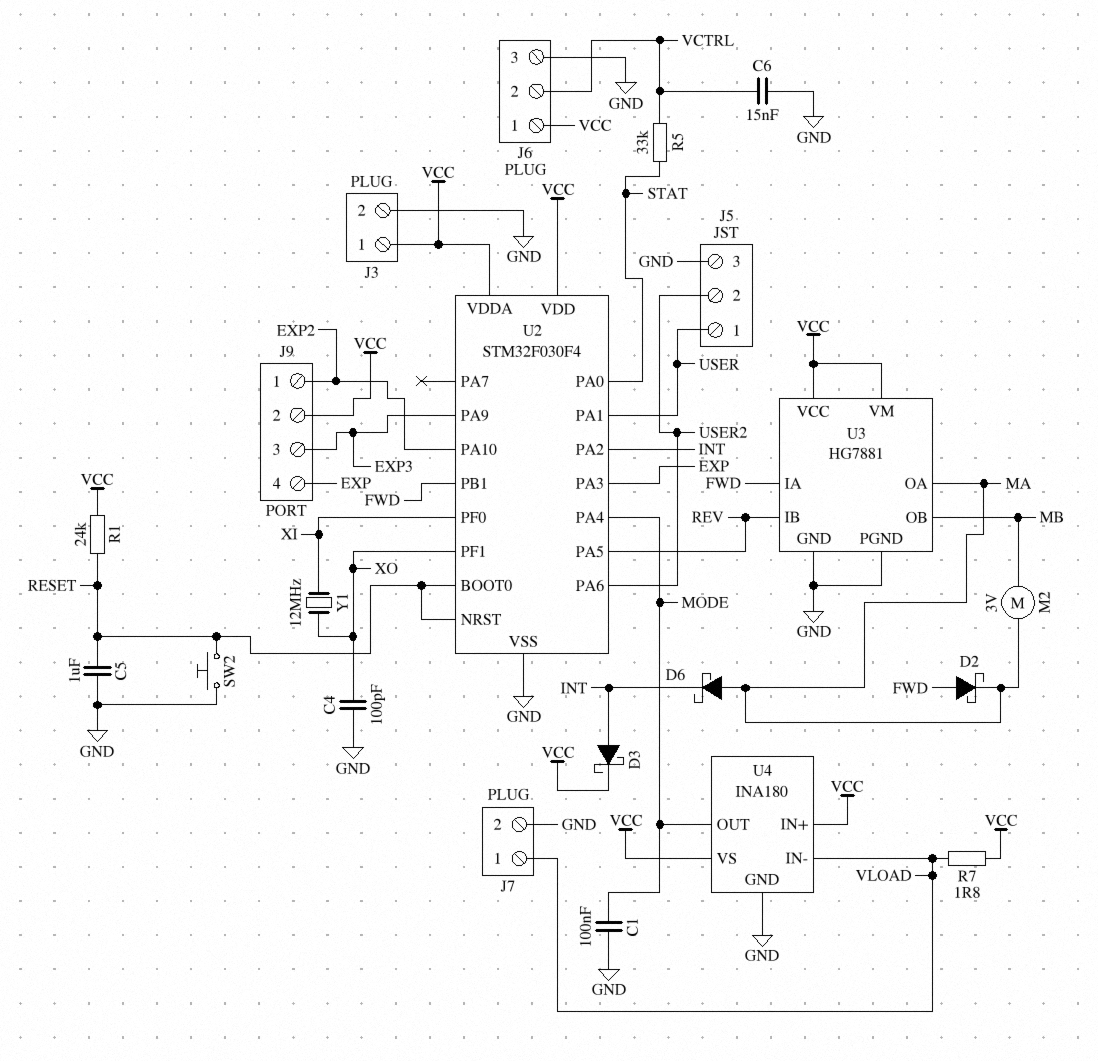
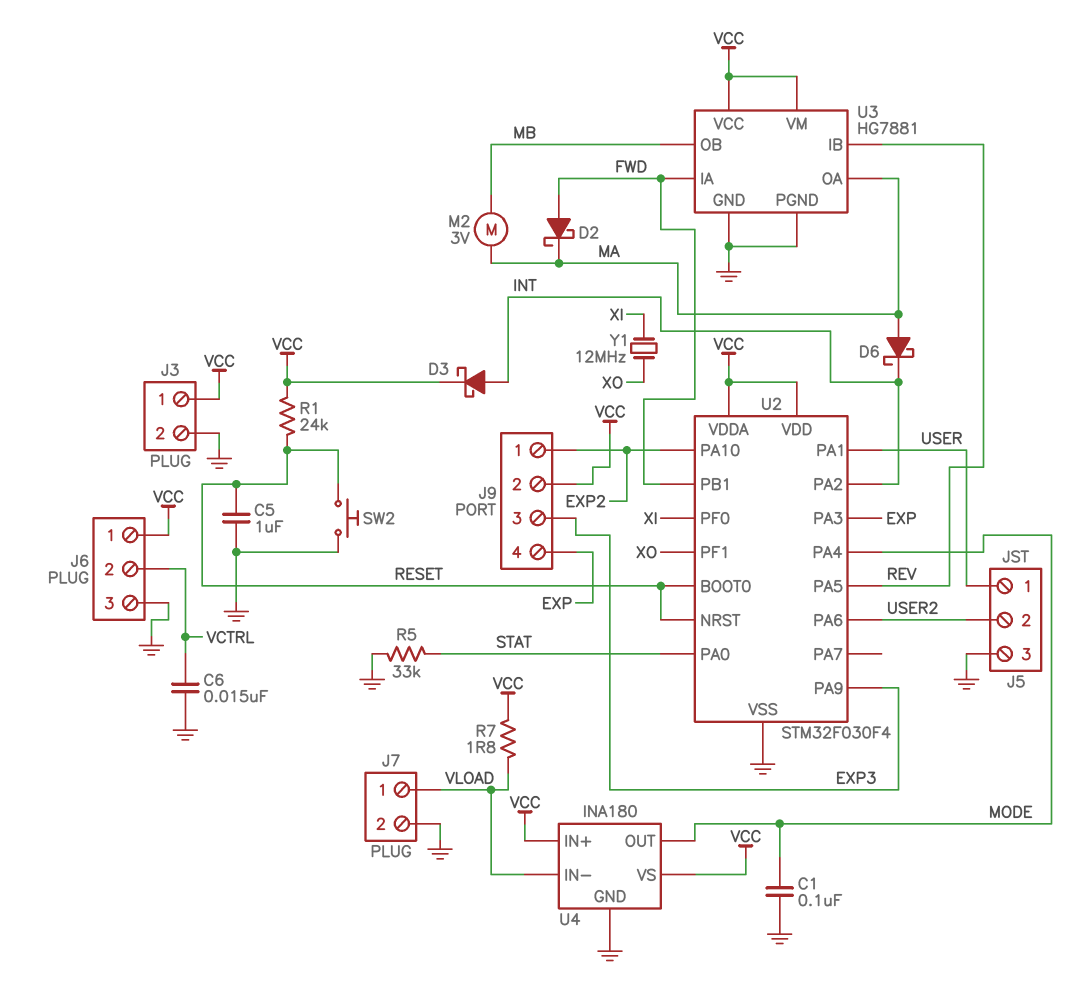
C4: 100pF (GND, XO) -> none
R5: 33k (STAT, VCTRL) -> 33k (GND, STAT)

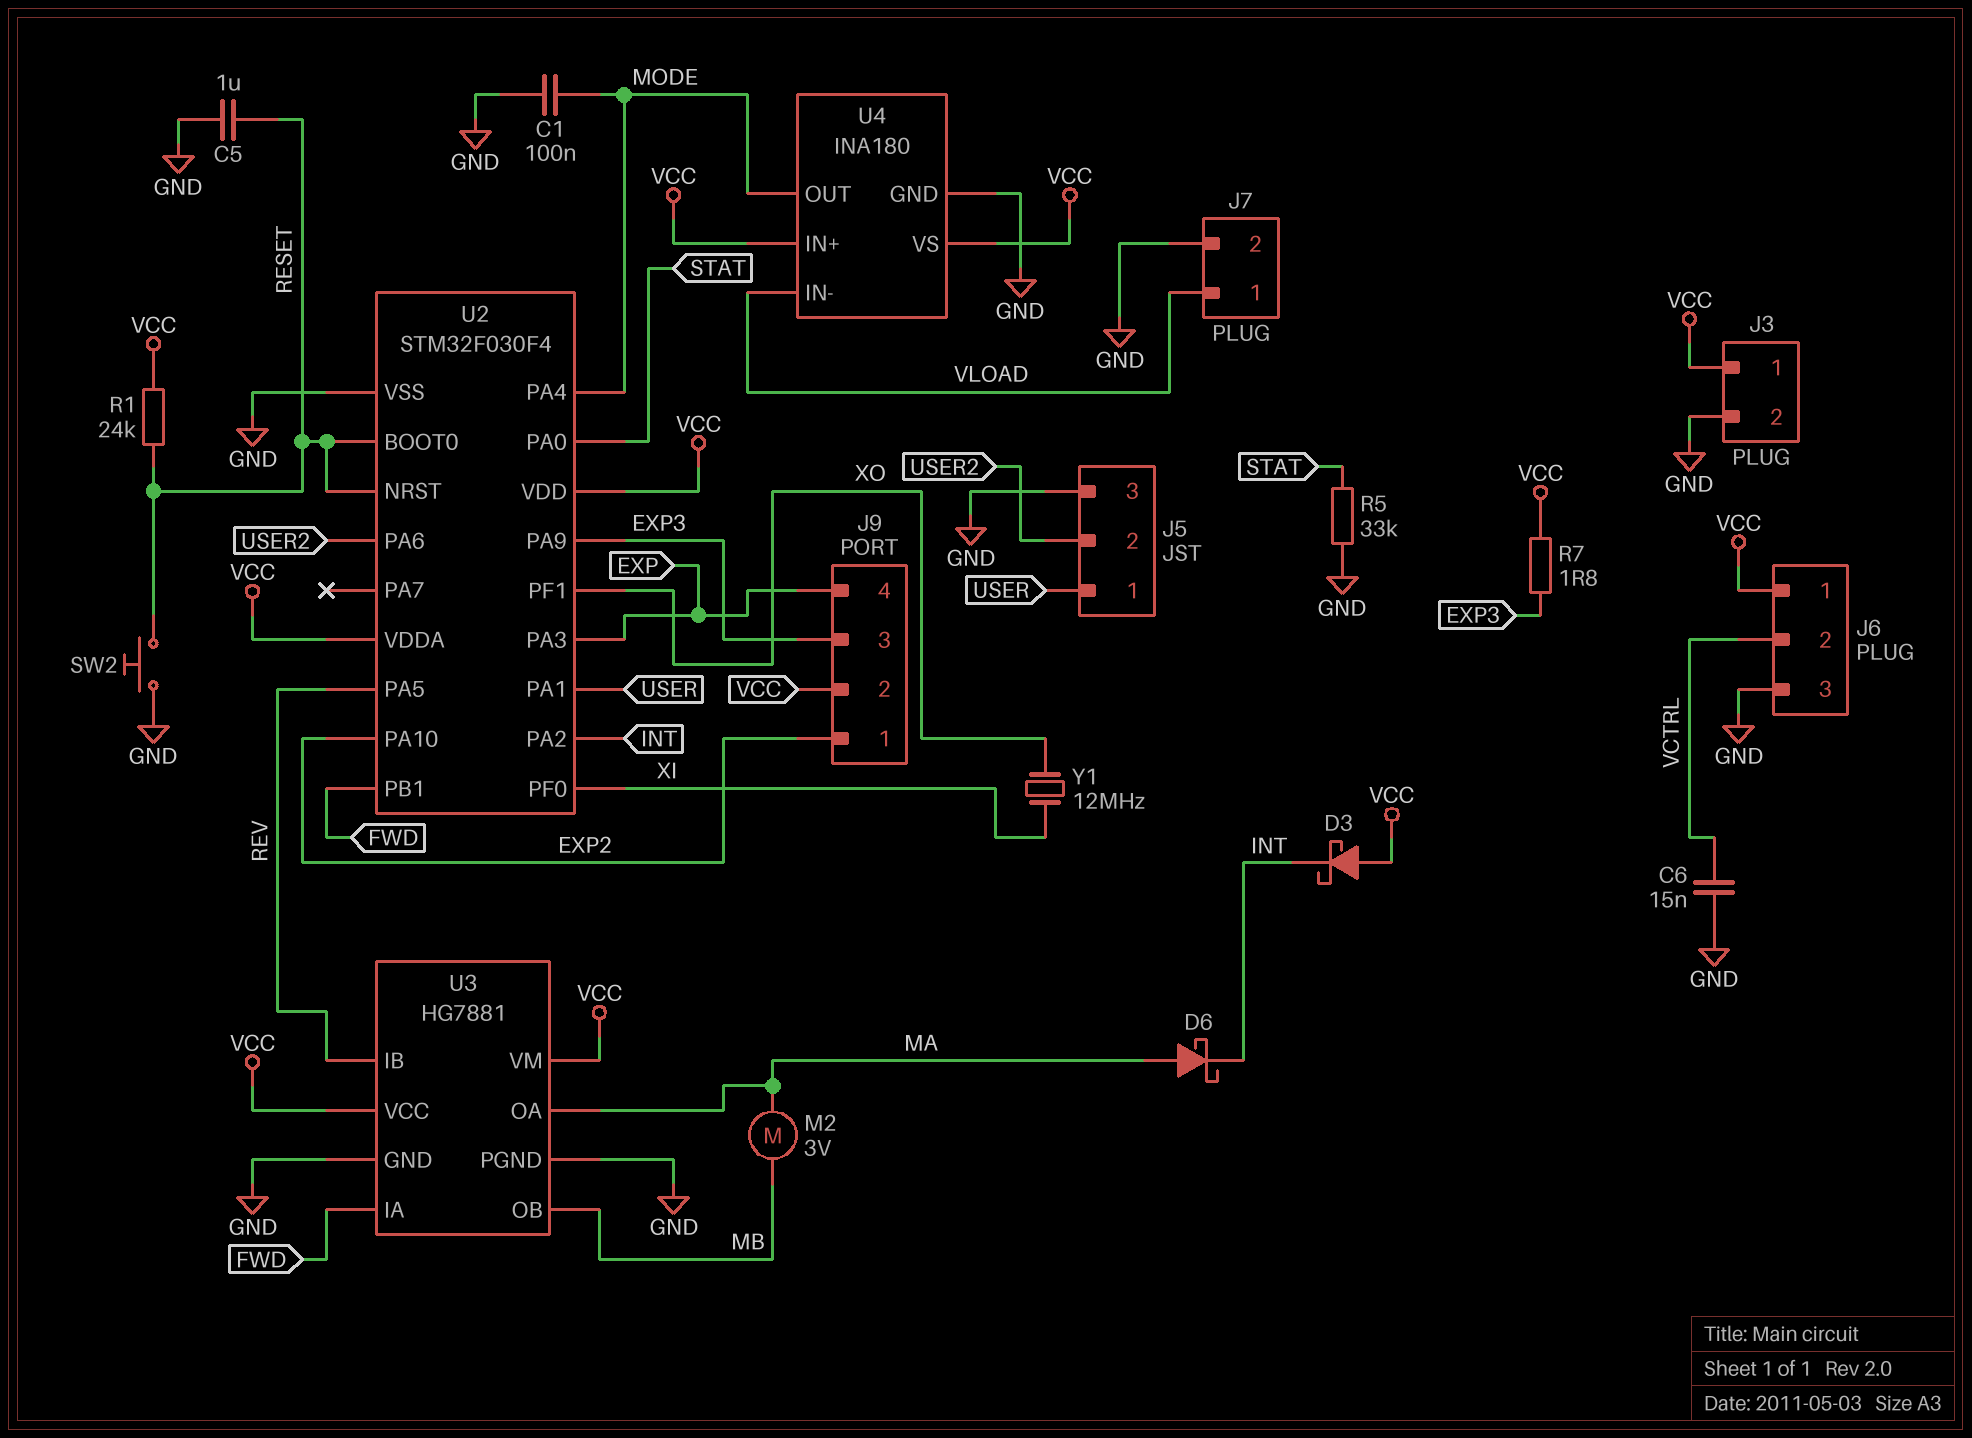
D2: schottky (A FWD, K MA) -> none
D3: schottky (A INT, K VCC) -> schottky (A VCC, K INT)
R7: 1.8 (VCC, VLOAD) -> 1.8 (EXP3, VCC)

